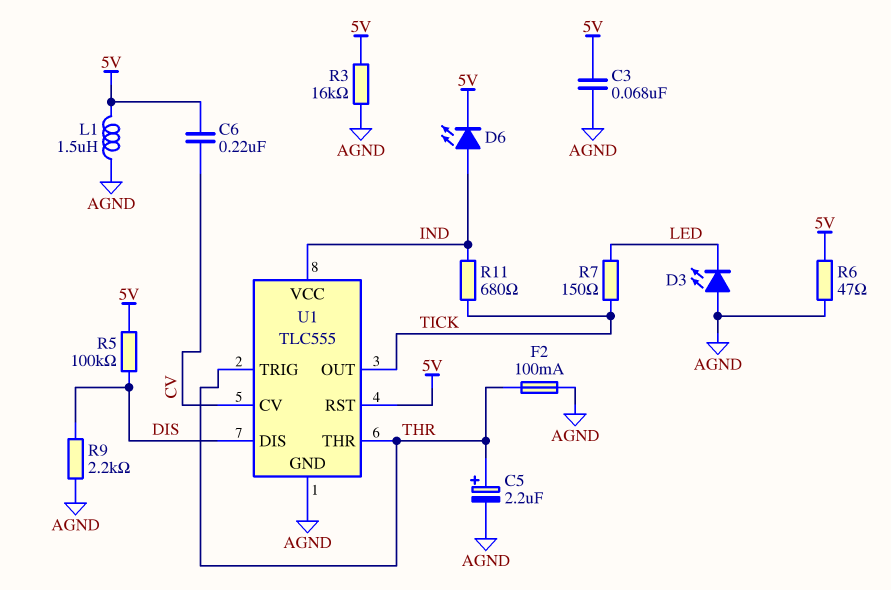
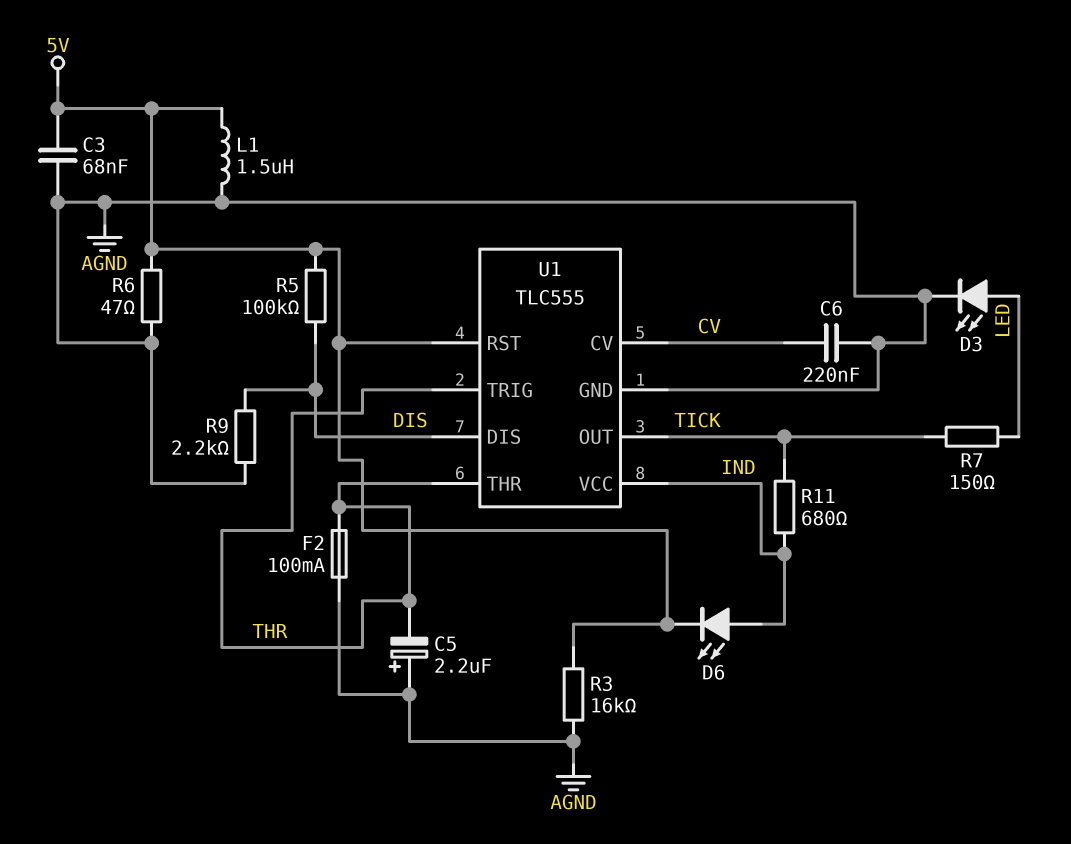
C5: 2.2uF (plus THR, minus AGND) -> 2.2uF (plus AGND, minus THR)
C6: 220nF (5V, CV) -> 220nF (AGND, CV)
D3: LED (A AGND, K LED) -> LED (A LED, K AGND)

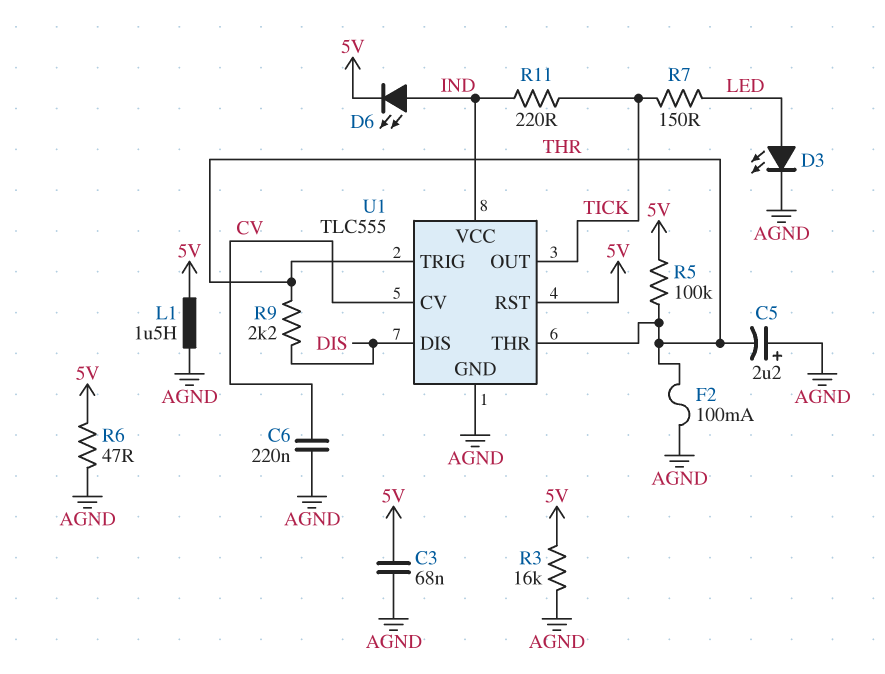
R5: 100k (5V, DIS) -> 100k (5V, THR)
R9: 2.2k (AGND, DIS) -> 2.2k (DIS, THR)
R11: 680 (IND, TICK) -> 220 (IND, TICK)

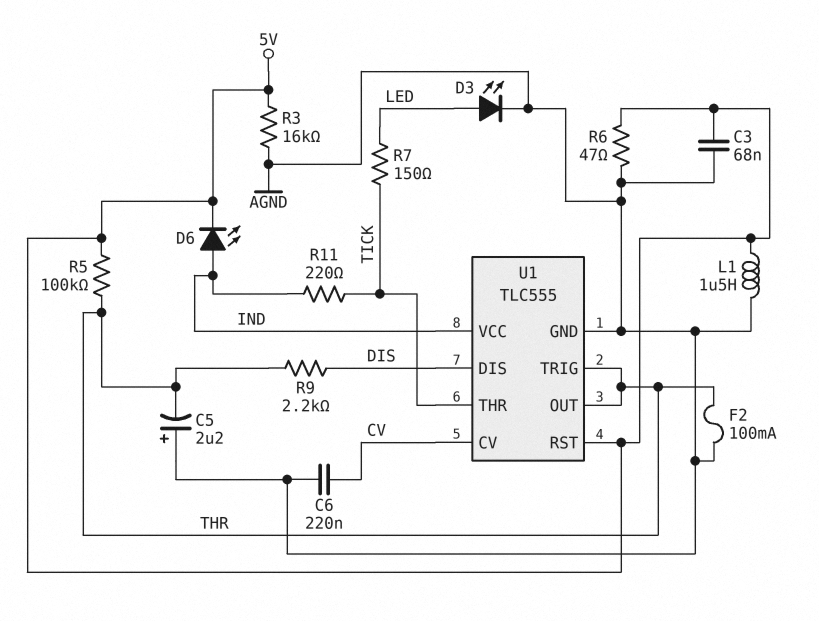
U1 pin OUT: TICK -> THR
U1 pin THR: THR -> TICK

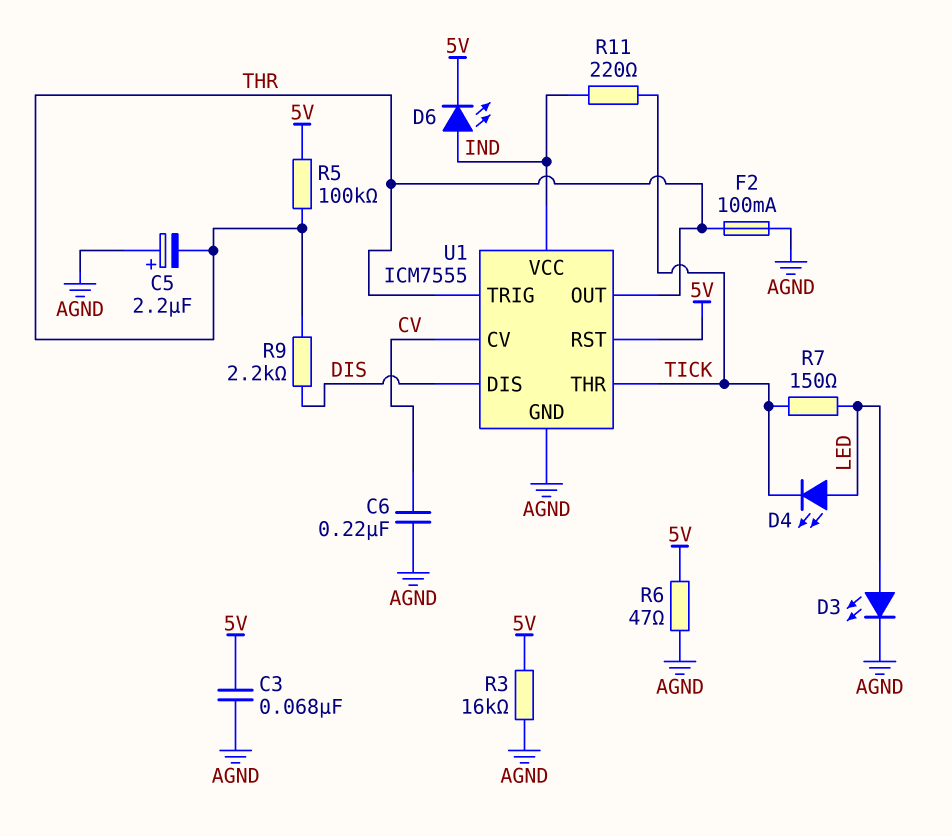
D4: none -> LED (A LED, K TICK)
L1: 1.5uH (5V, AGND) -> none
U1: TLC555 -> ICM7555

